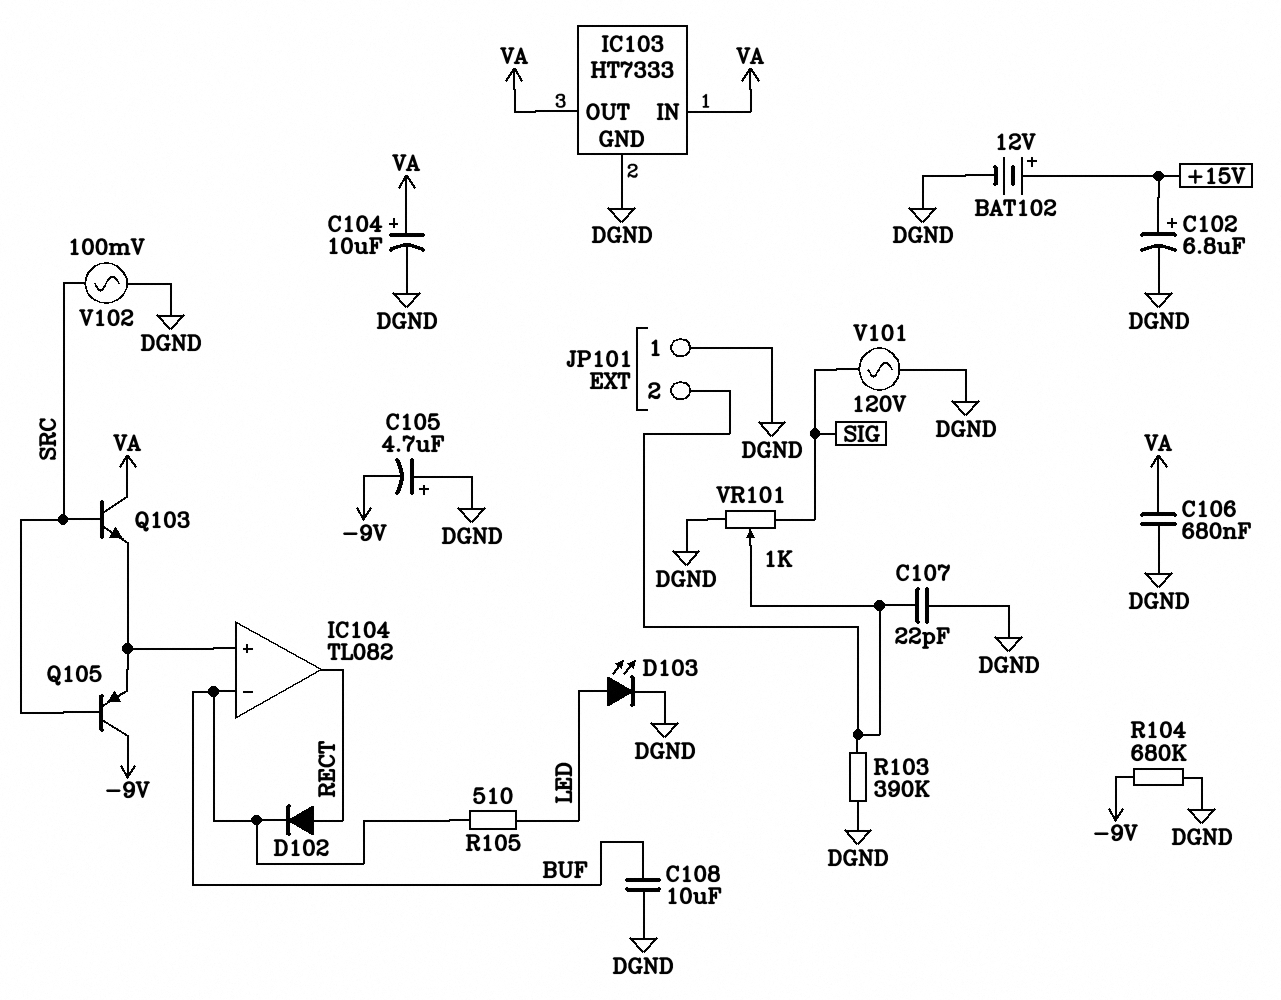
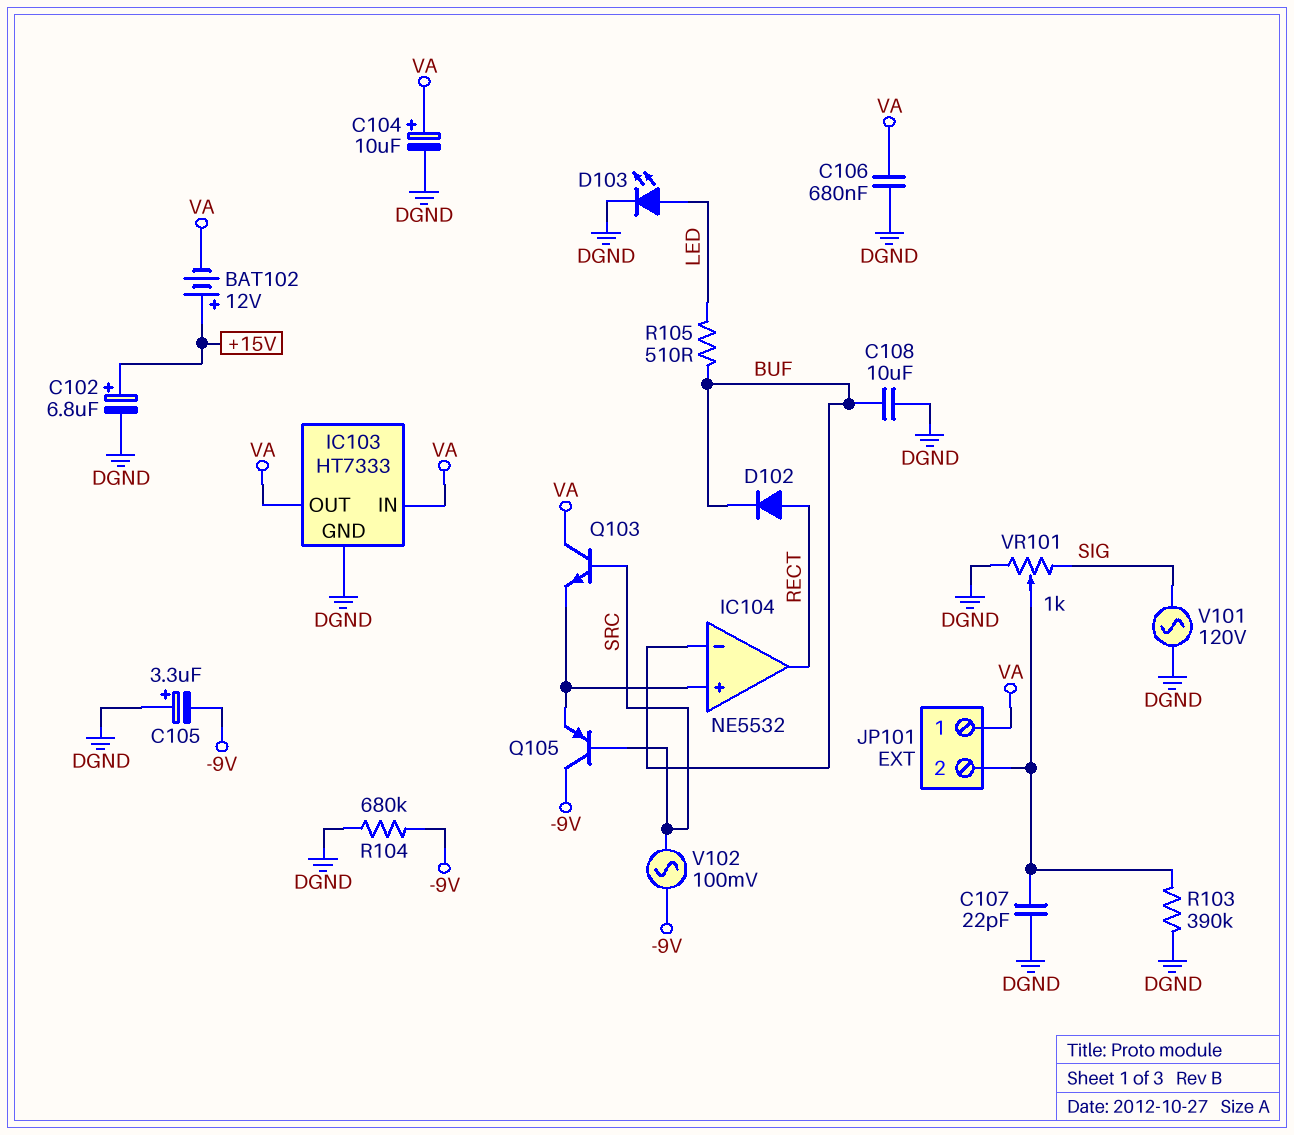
BAT102: 12V (plus +15V, minus DGND) -> 12V (plus +15V, minus VA)
C105: 4.7uF (plus DGND, minus -9V) -> 3.3uF (plus DGND, minus -9V)
IC104: TL082 -> NE5532
JP101 pin 1: DGND -> VA
V102: AC 100mV (DGND, SRC) -> AC 100mV (-9V, SRC)

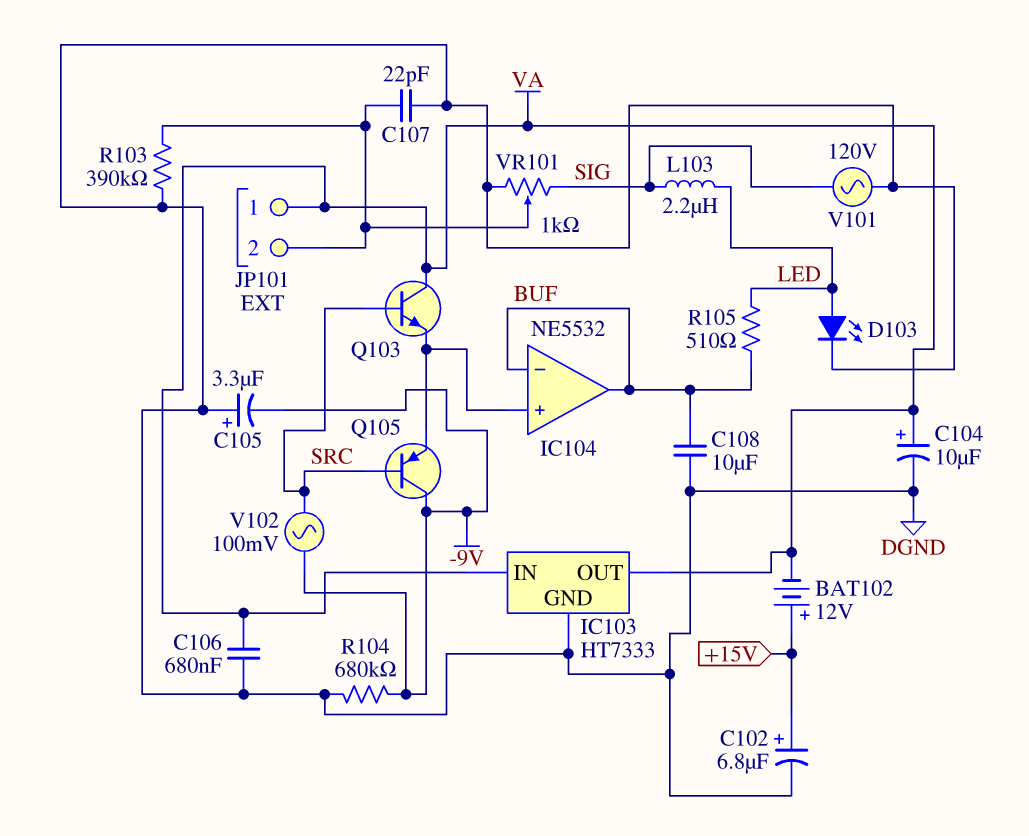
D102: diode (A RECT, K BUF) -> none
IC104 pin out: RECT -> BUF
L103: none -> 2.2uH (LED, SIG)

